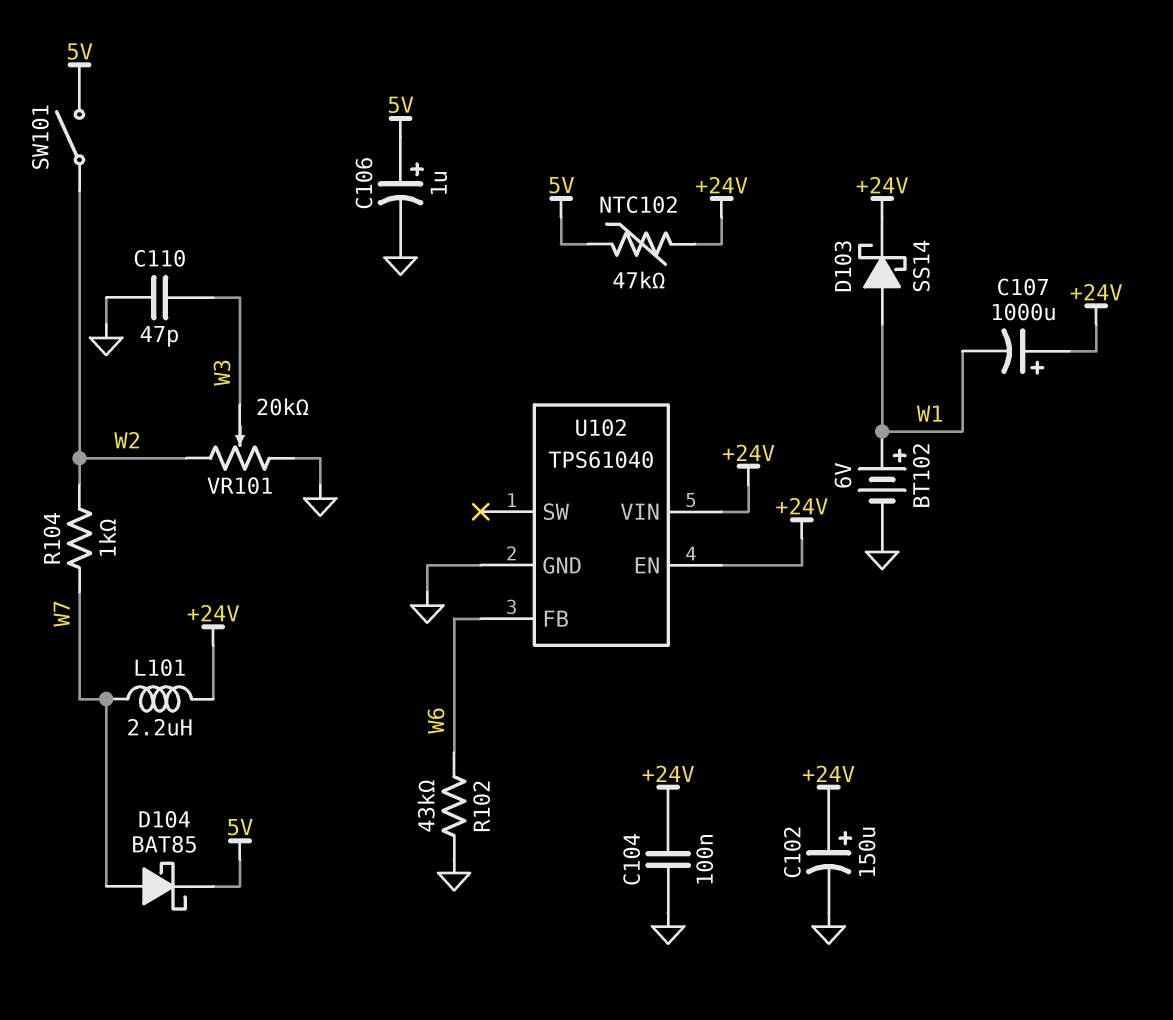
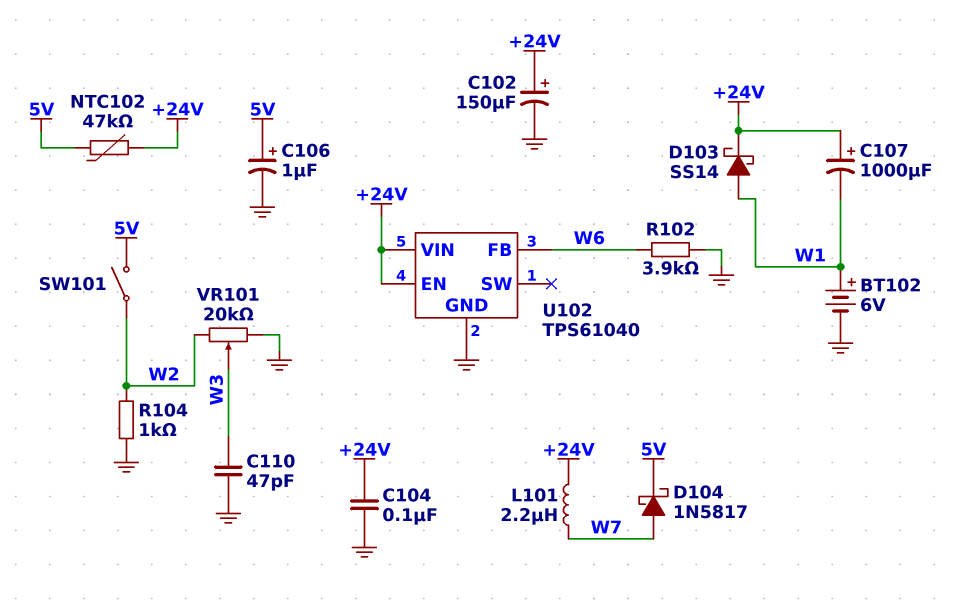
D104: schottky BAT85 (A W7, K 5V) -> schottky 1N5817 (A W7, K 5V)
R102: 43k (GND, W6) -> 3.9k (GND, W6)
R104: 1k (W2, W7) -> 1k (GND, W2)

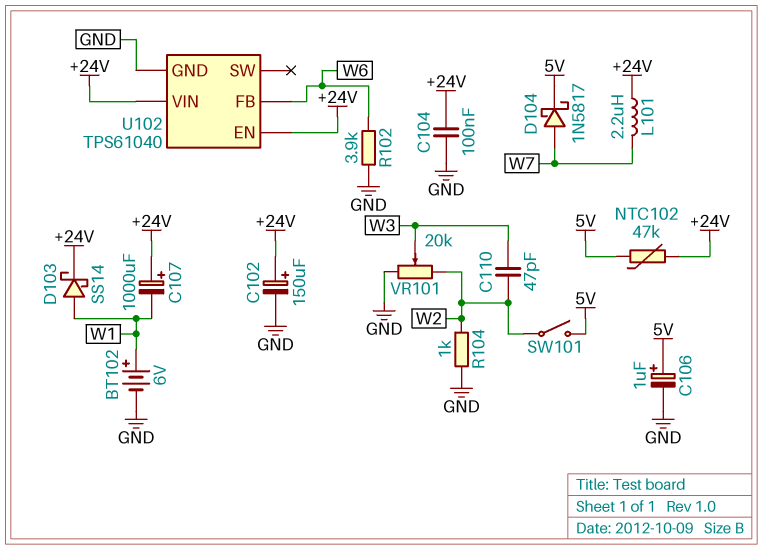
C110: 47pF (GND, W3) -> 47pF (W2, W3)

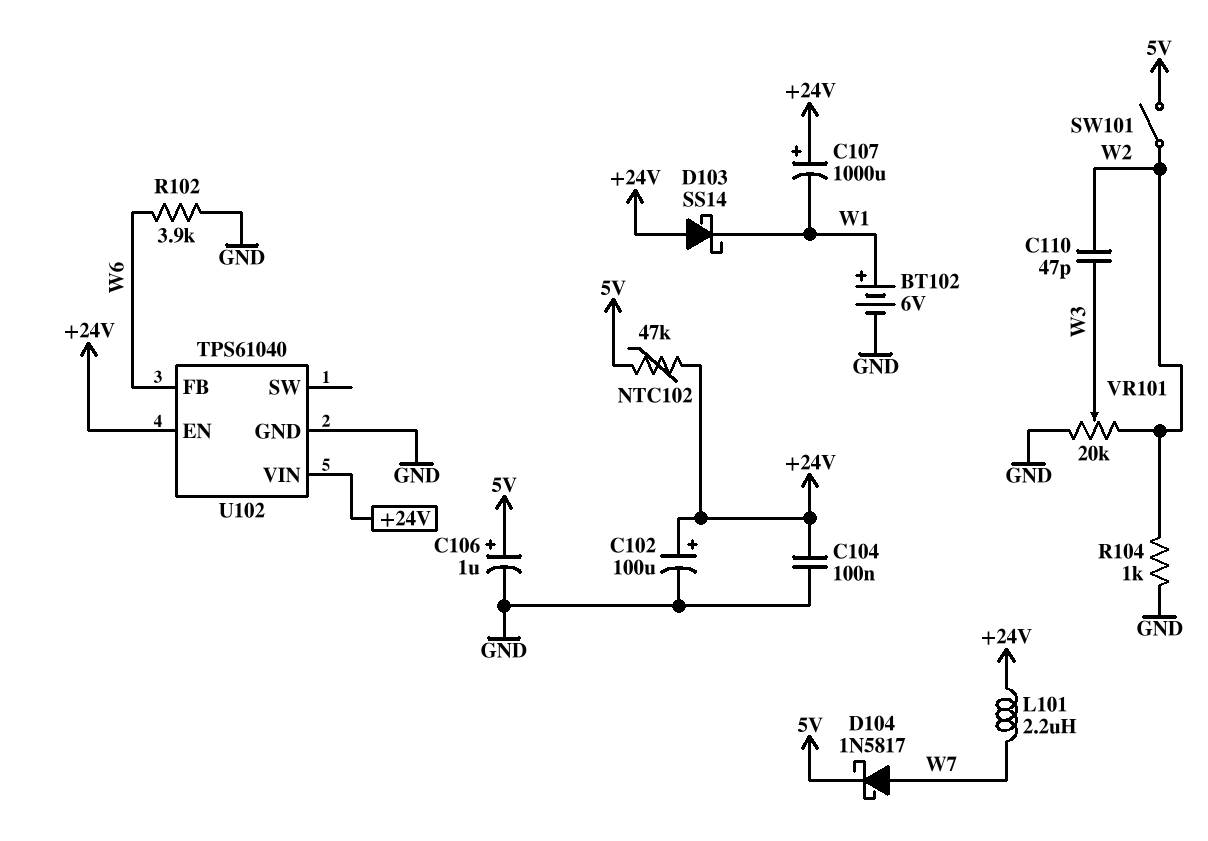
C102: 150uF (plus +24V, minus GND) -> 100uF (plus +24V, minus GND)
D103: schottky SS14 (A W1, K +24V) -> schottky SS14 (A +24V, K W1)

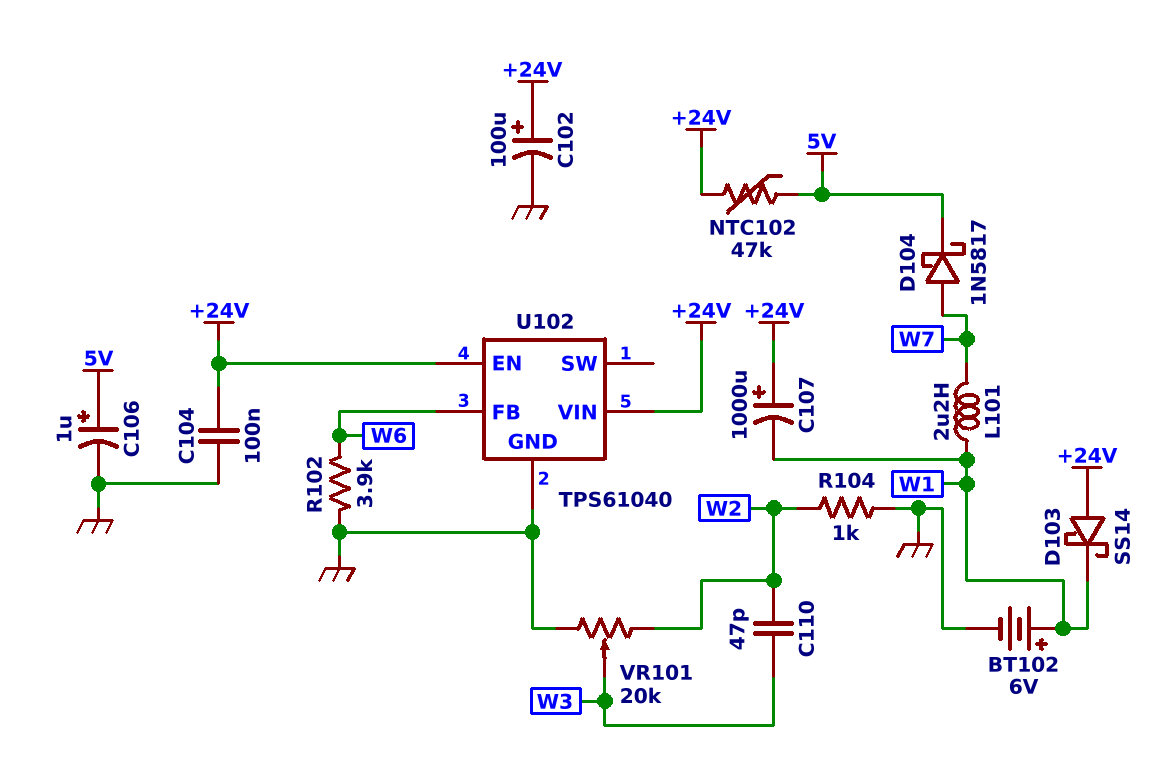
L101: 2.2uH (+24V, W7) -> 2.2uH (W1, W7)
SW101: switch (5V, W2) -> none

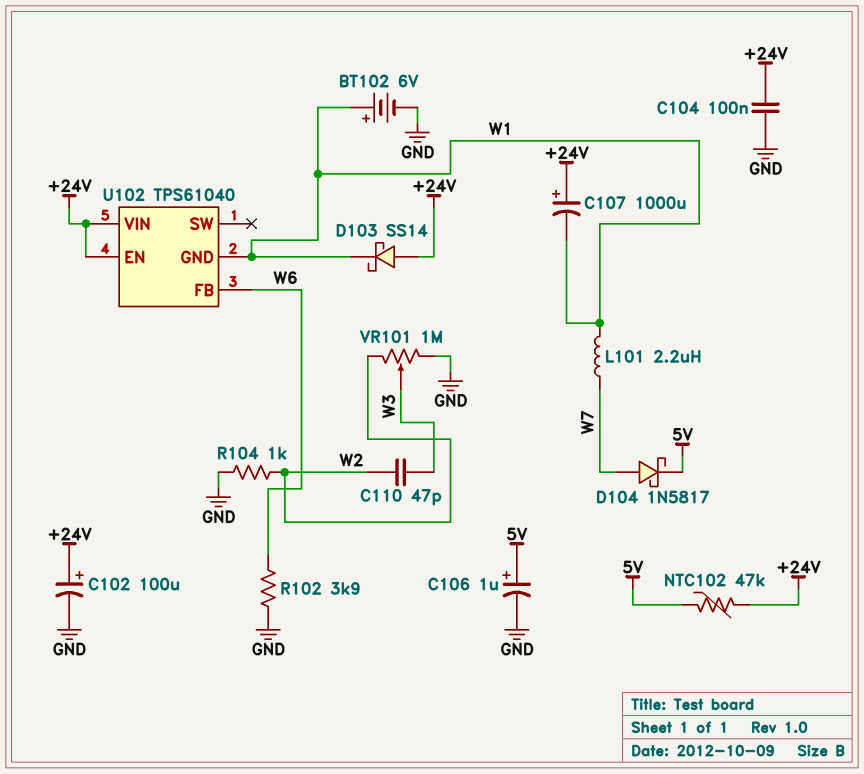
U102 pin GND: GND -> W1
VR101: 20k (GND, W2, wiper W3) -> 1M (GND, W2, wiper W3)

